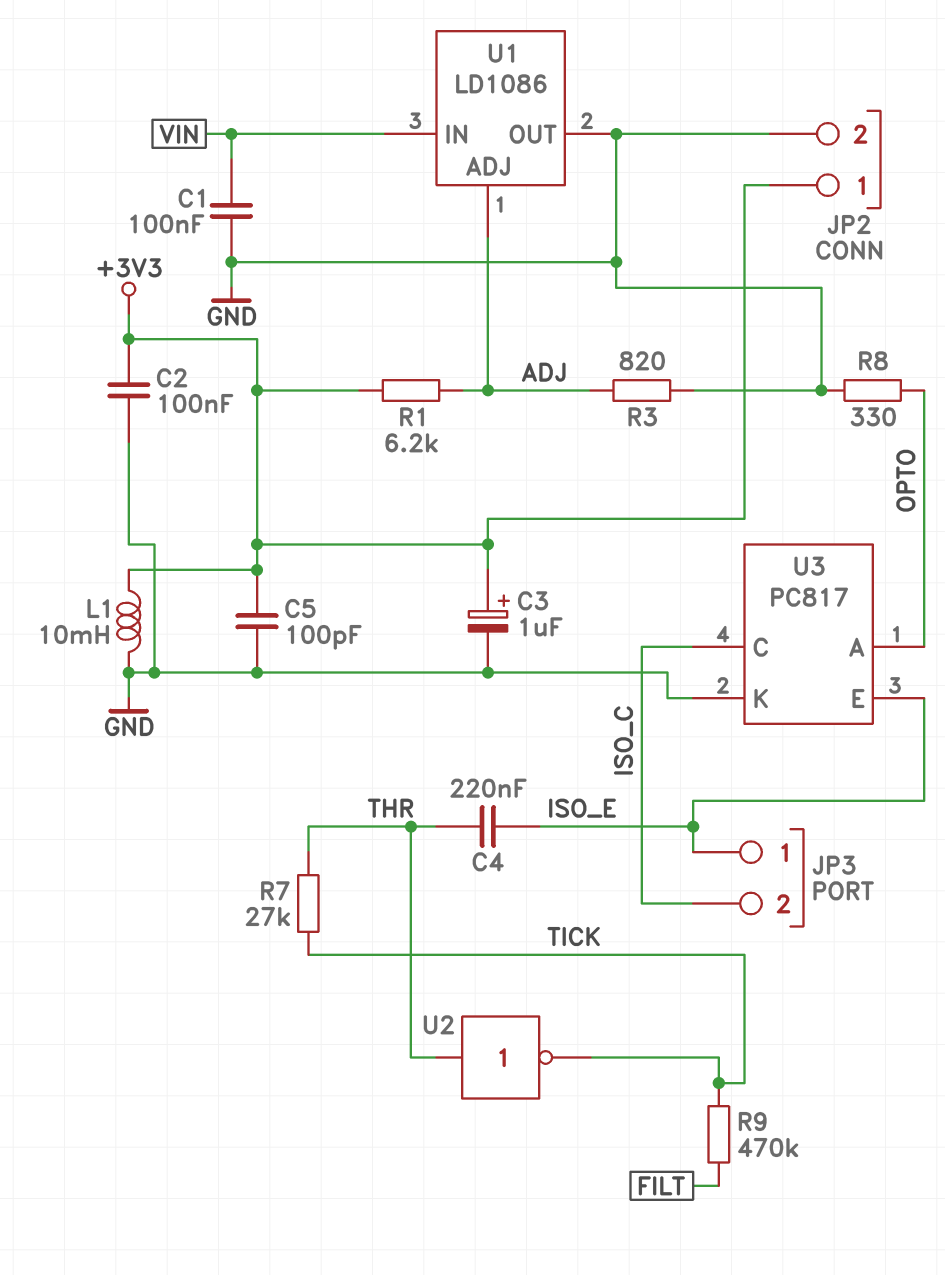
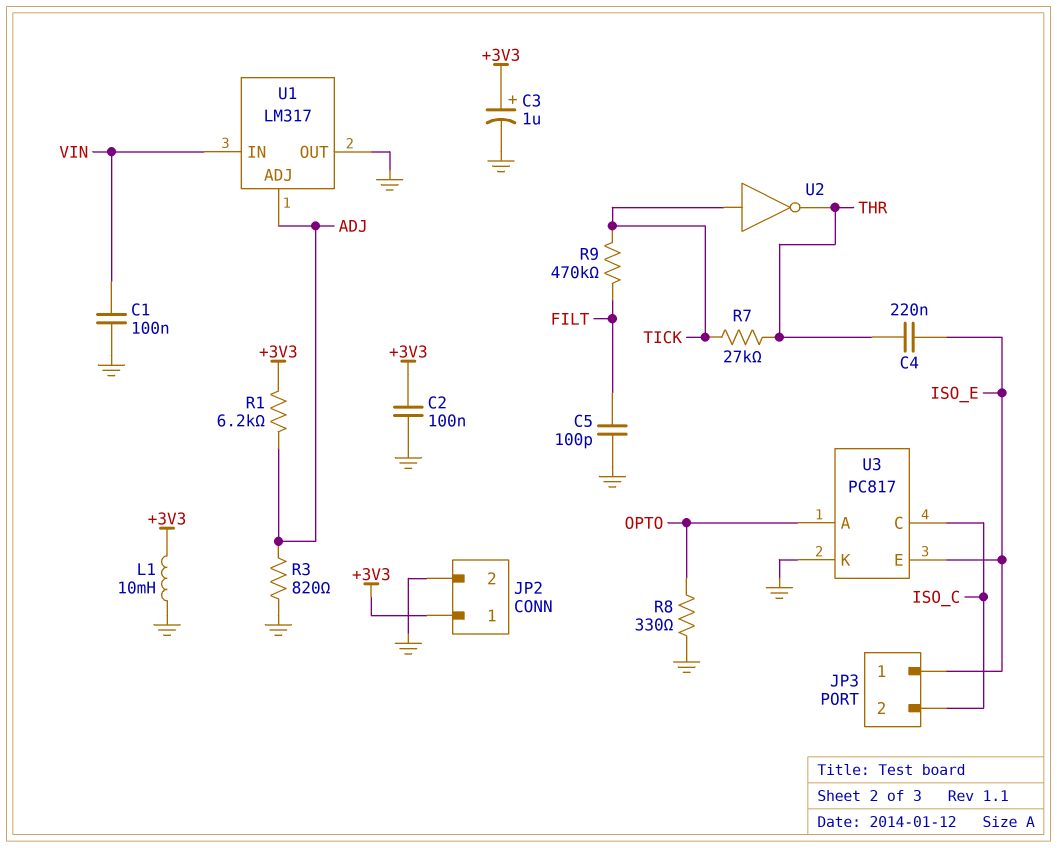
C5: 100pF (+3V3, GND) -> 100pF (FILT, GND)
U1: LD1086 -> LM317
U2: NOT (in THR, out TICK) -> NOT (in TICK, out THR)

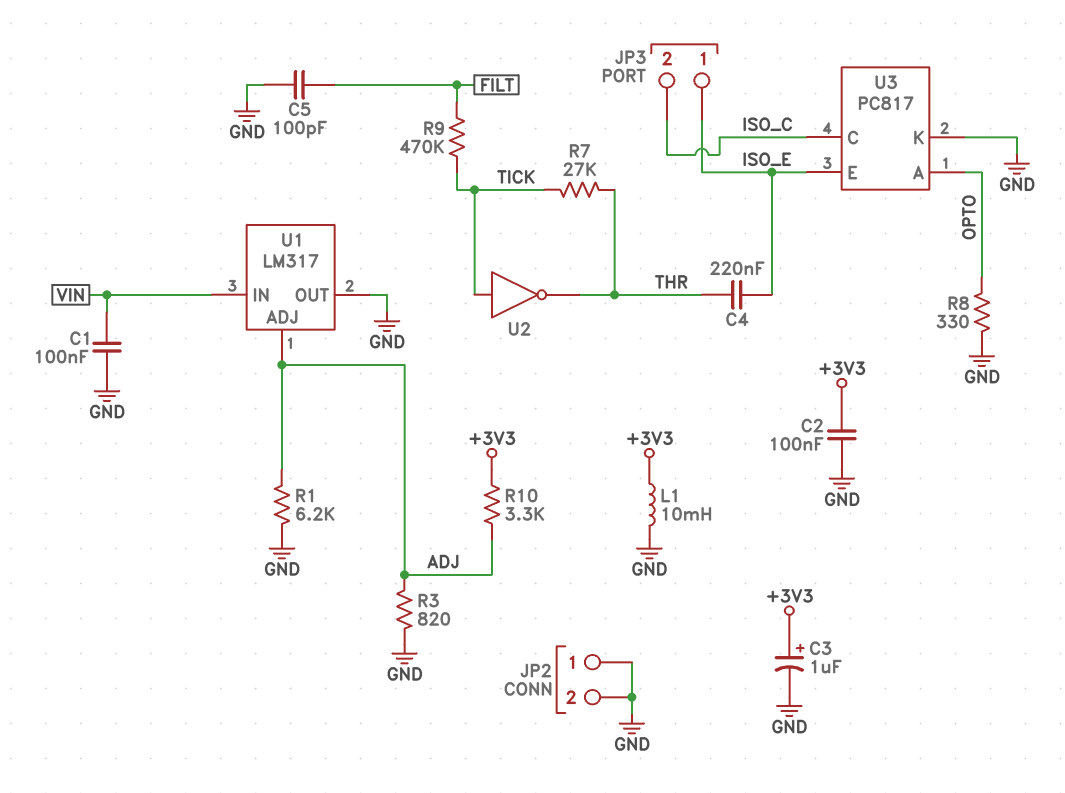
JP2 pin 1: +3V3 -> GND
R1: 6.2k (+3V3, ADJ) -> 6.2k (ADJ, GND)
R10: none -> 3.3k (+3V3, ADJ)

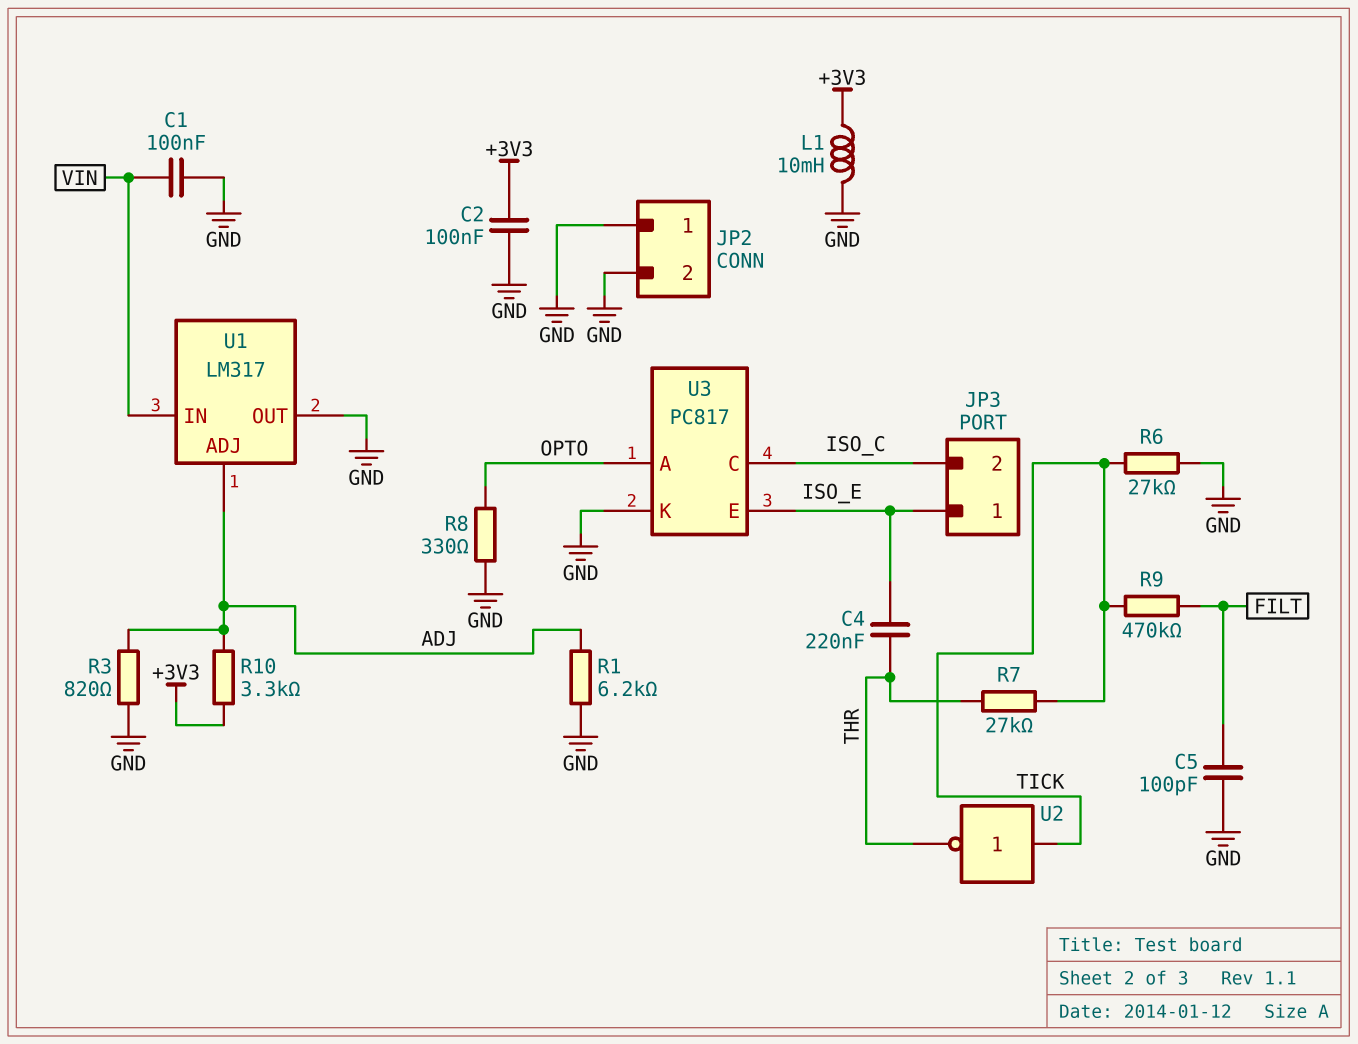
C3: 1uF (plus +3V3, minus GND) -> none
R6: none -> 27k (GND, TICK)

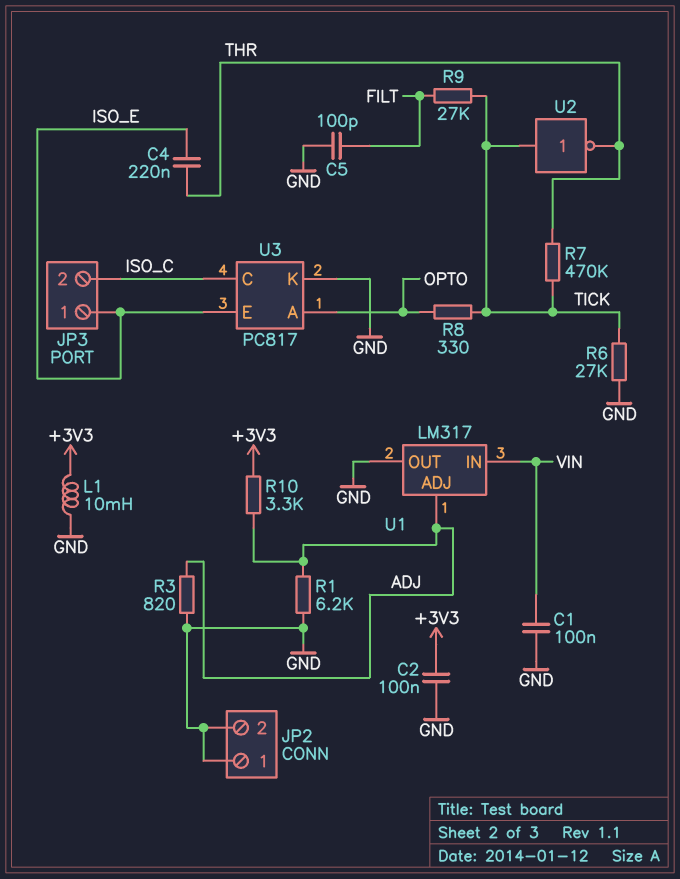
R7: 27k (THR, TICK) -> 470k (THR, TICK)
R8: 330 (GND, OPTO) -> 330 (OPTO, TICK)
R9: 470k (FILT, TICK) -> 27k (FILT, TICK)

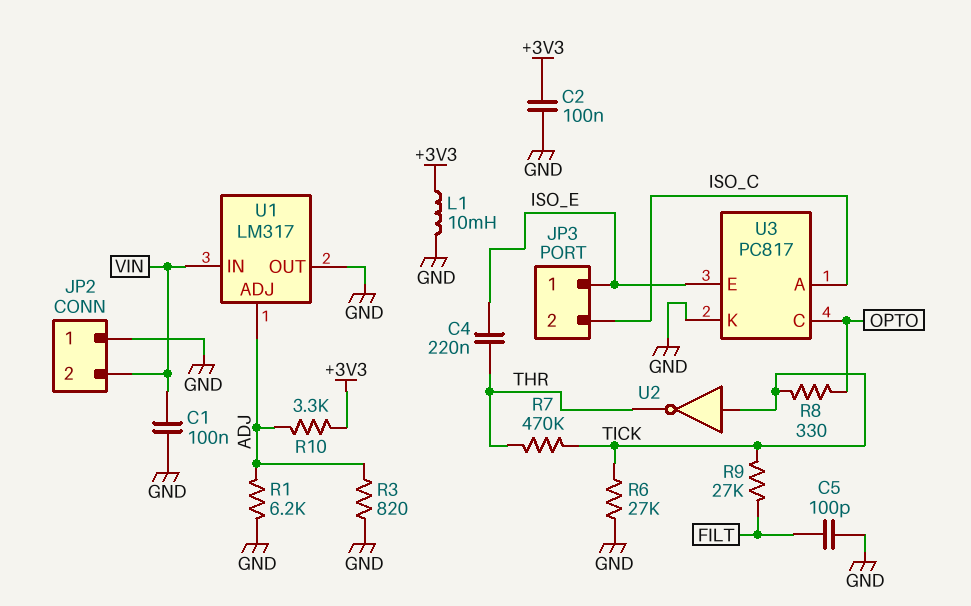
JP2 pin 2: GND -> VIN
U3 pin A: OPTO -> ISO_C
U3 pin C: ISO_C -> OPTO

